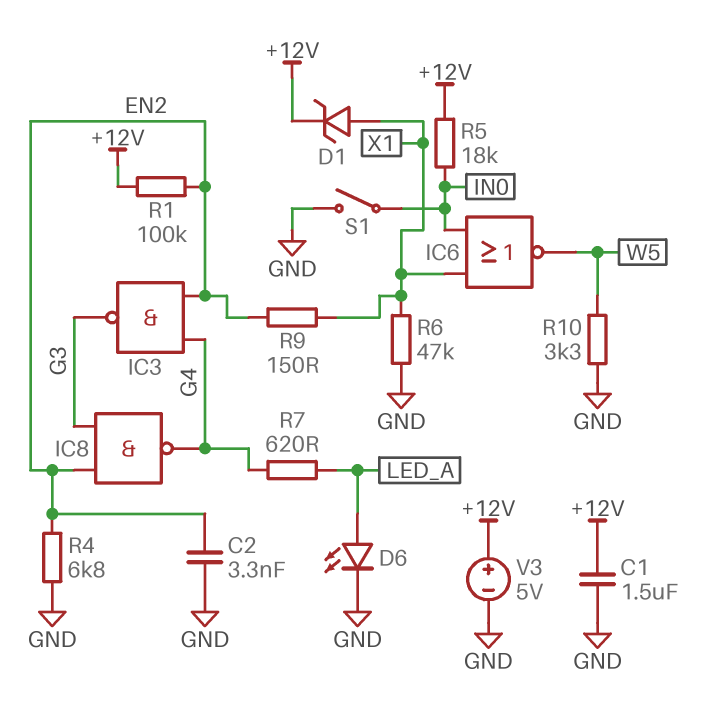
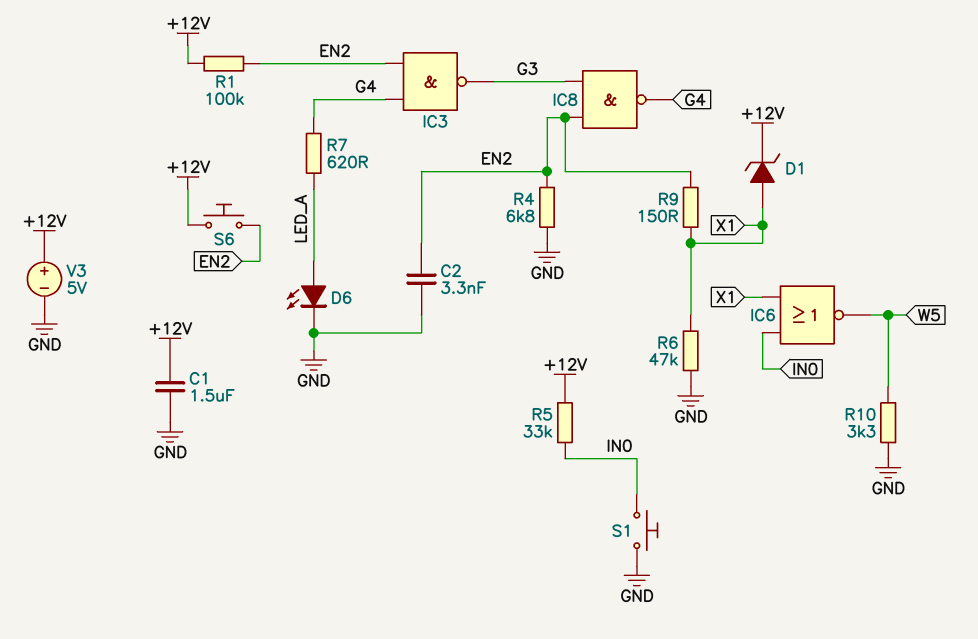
R5: 18k (+12V, IN0) -> 33k (+12V, IN0)
S1: switch (GND, IN0) -> button (GND, IN0)
S6: none -> button (+12V, EN2)

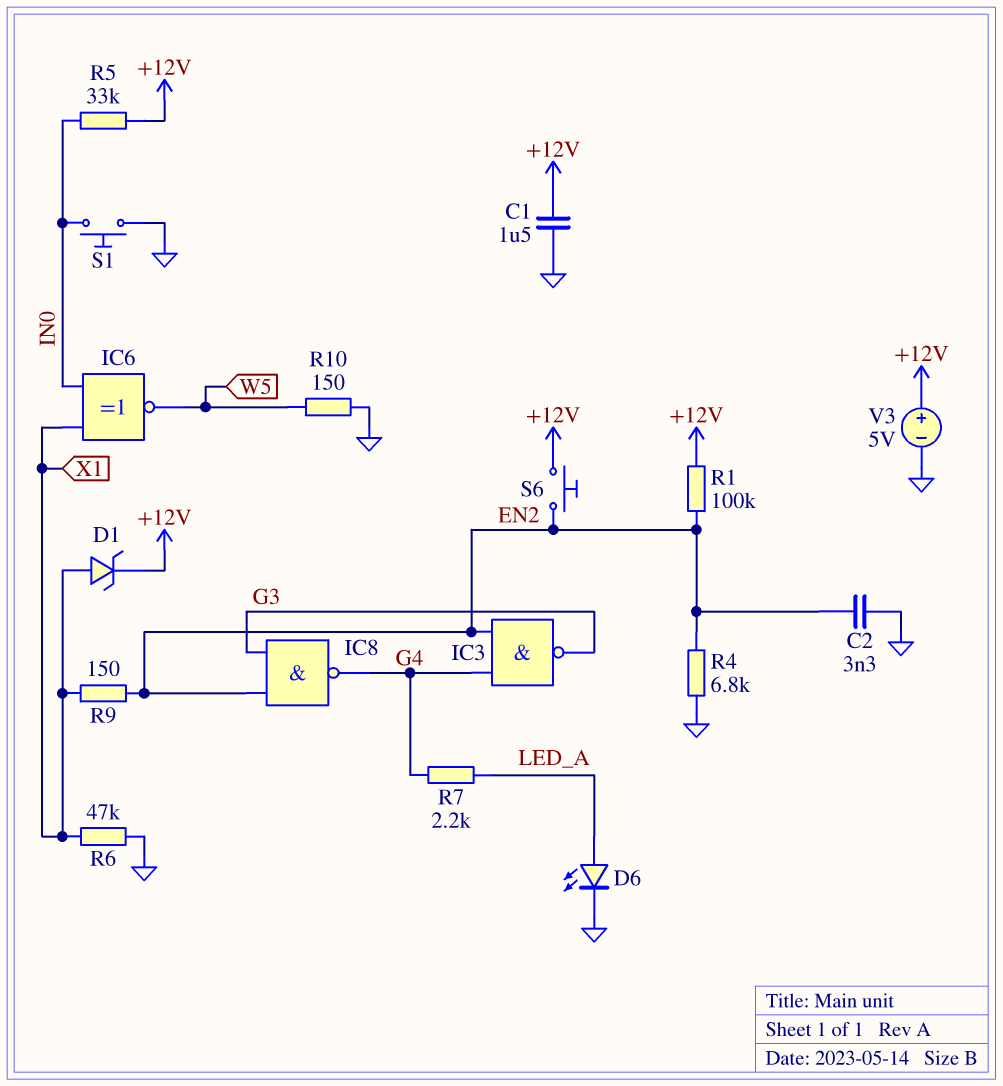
IC6: NOR (in IN0, in X1, out W5) -> XNOR (in IN0, in X1, out W5)
R7: 620 (G4, LED_A) -> 2.2k (G4, LED_A)
R10: 3.3k (GND, W5) -> 150 (GND, W5)

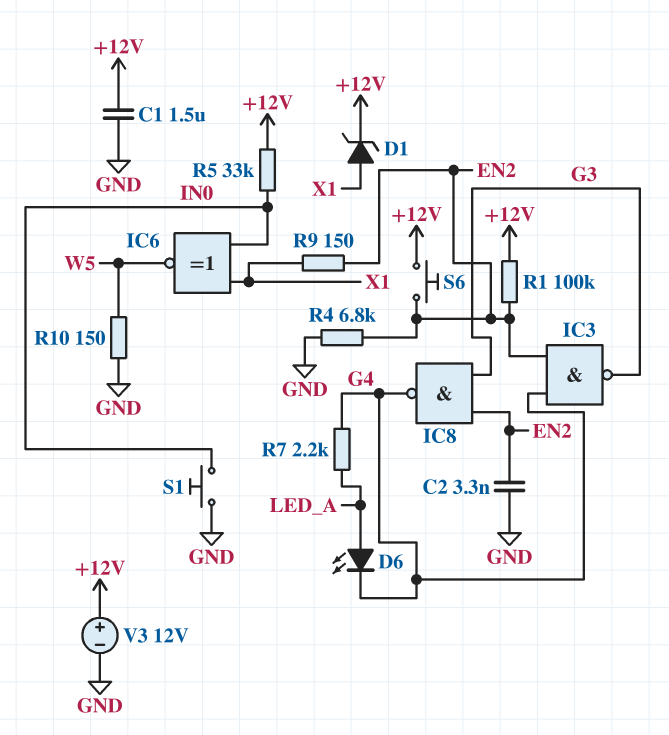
D6: LED (A LED_A, K GND) -> LED (A LED_A, K G4)
R6: 47k (GND, X1) -> none
V3: 5V (plus +12V, minus GND) -> 12V (plus +12V, minus GND)

